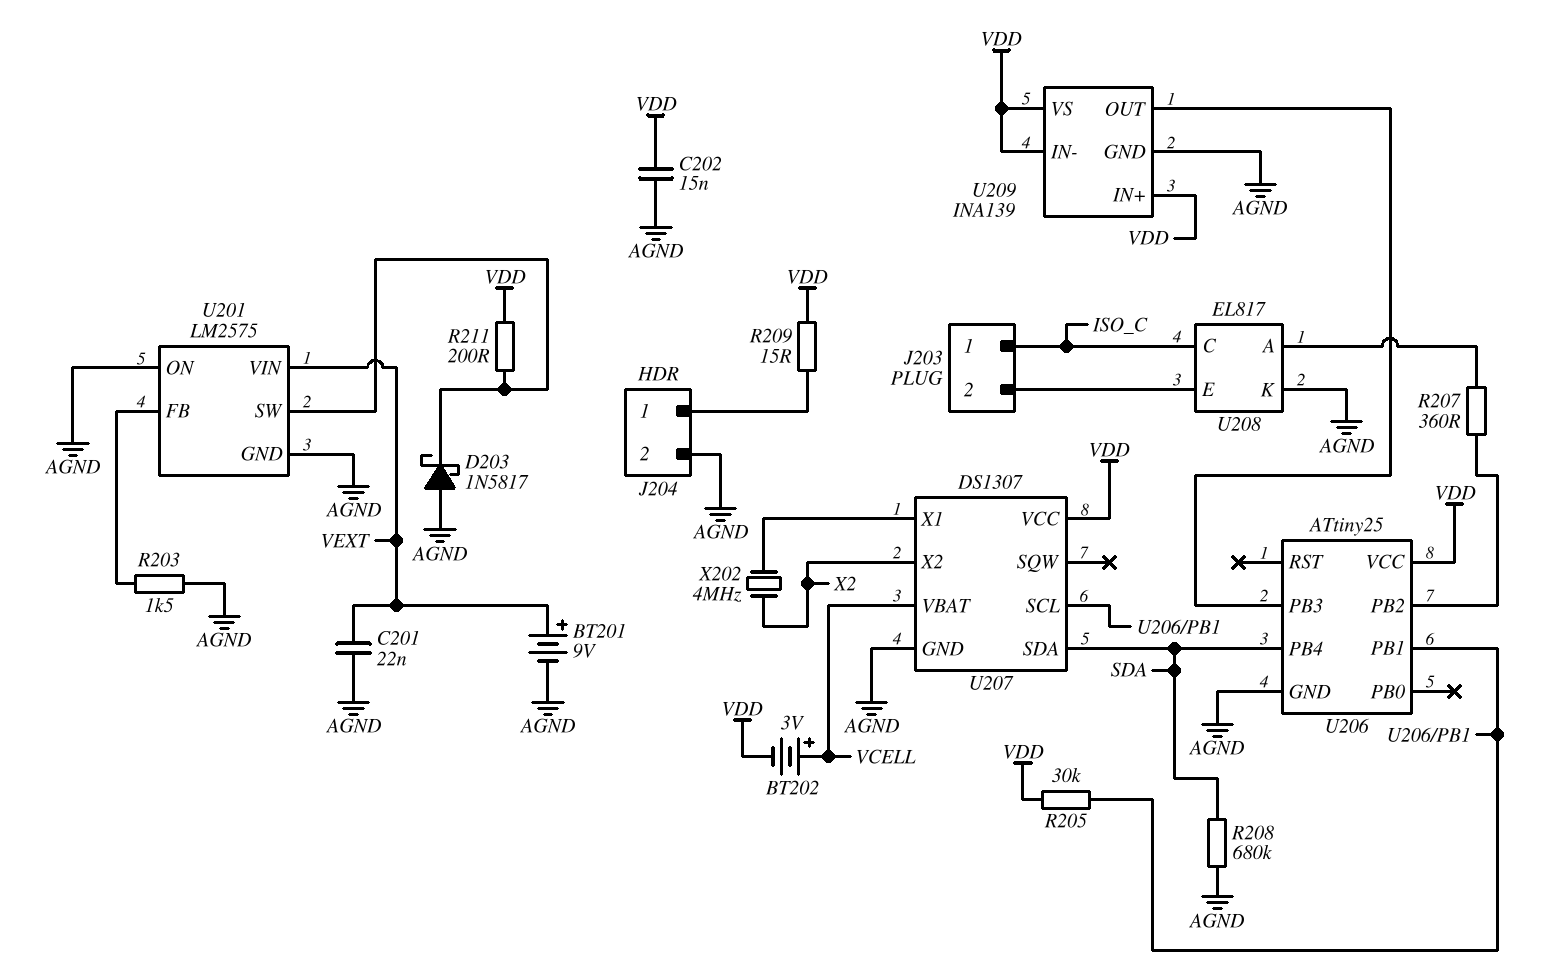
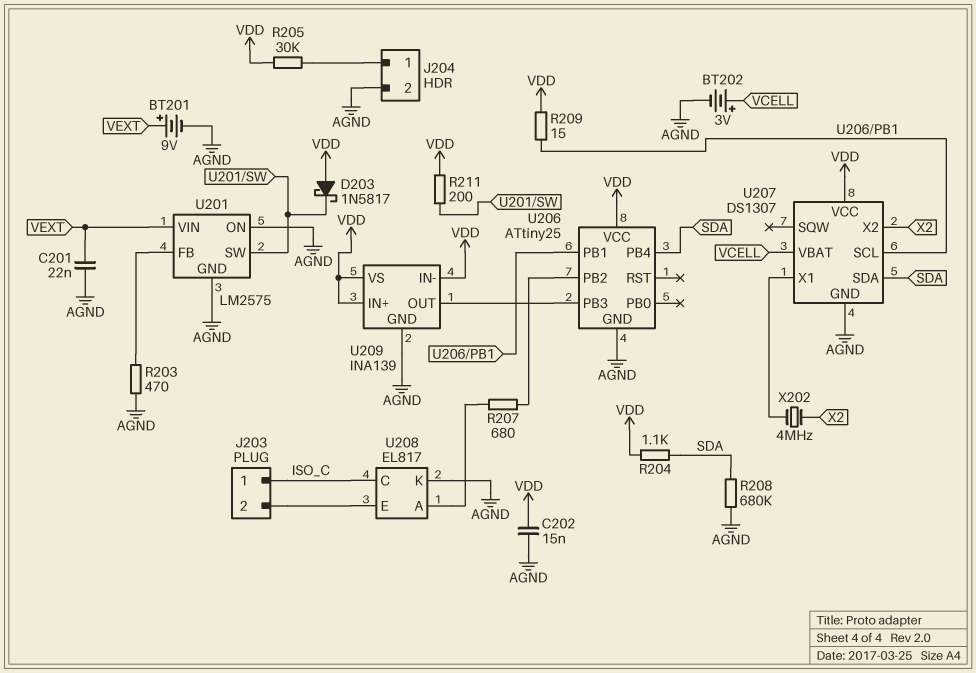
BT202: 3V (plus VCELL, minus VDD) -> 3V (plus VCELL, minus AGND)
D203: schottky 1N5817 (A AGND, K U201/SW) -> schottky 1N5817 (A VDD, K U201/SW)
R203: 1.5k (AGND, U201/FB) -> 470 (AGND, U201/FB)
R204: none -> 1.1k (SDA, VDD)
R205: 30k (U206/PB1, VDD) -> 30k (J204/1, VDD)
R207: 360 (U206/PB2, U208/A) -> 680 (U206/PB2, U208/A)
R209: 15 (J204/1, VDD) -> 15 (U206/PB1, VDD)

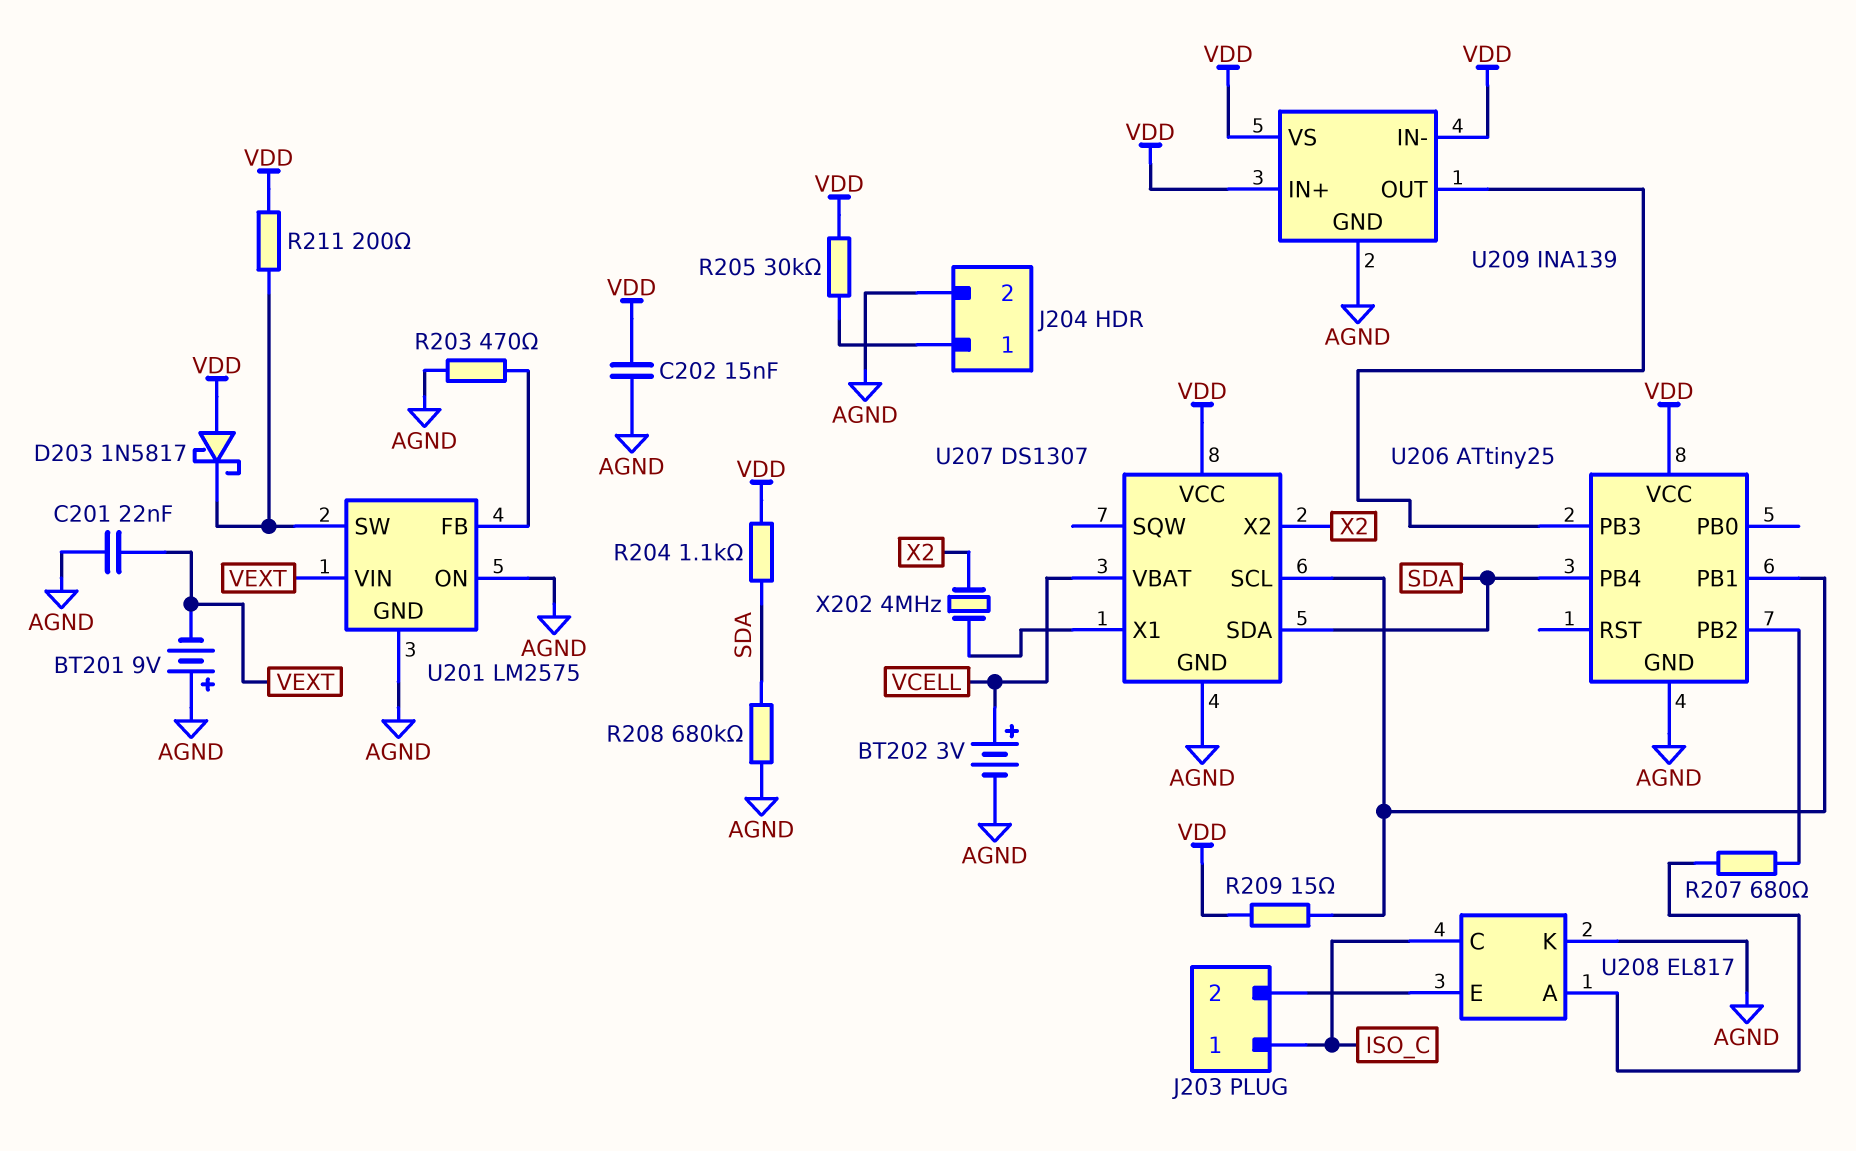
BT201: 9V (plus VEXT, minus AGND) -> 9V (plus AGND, minus VEXT)

